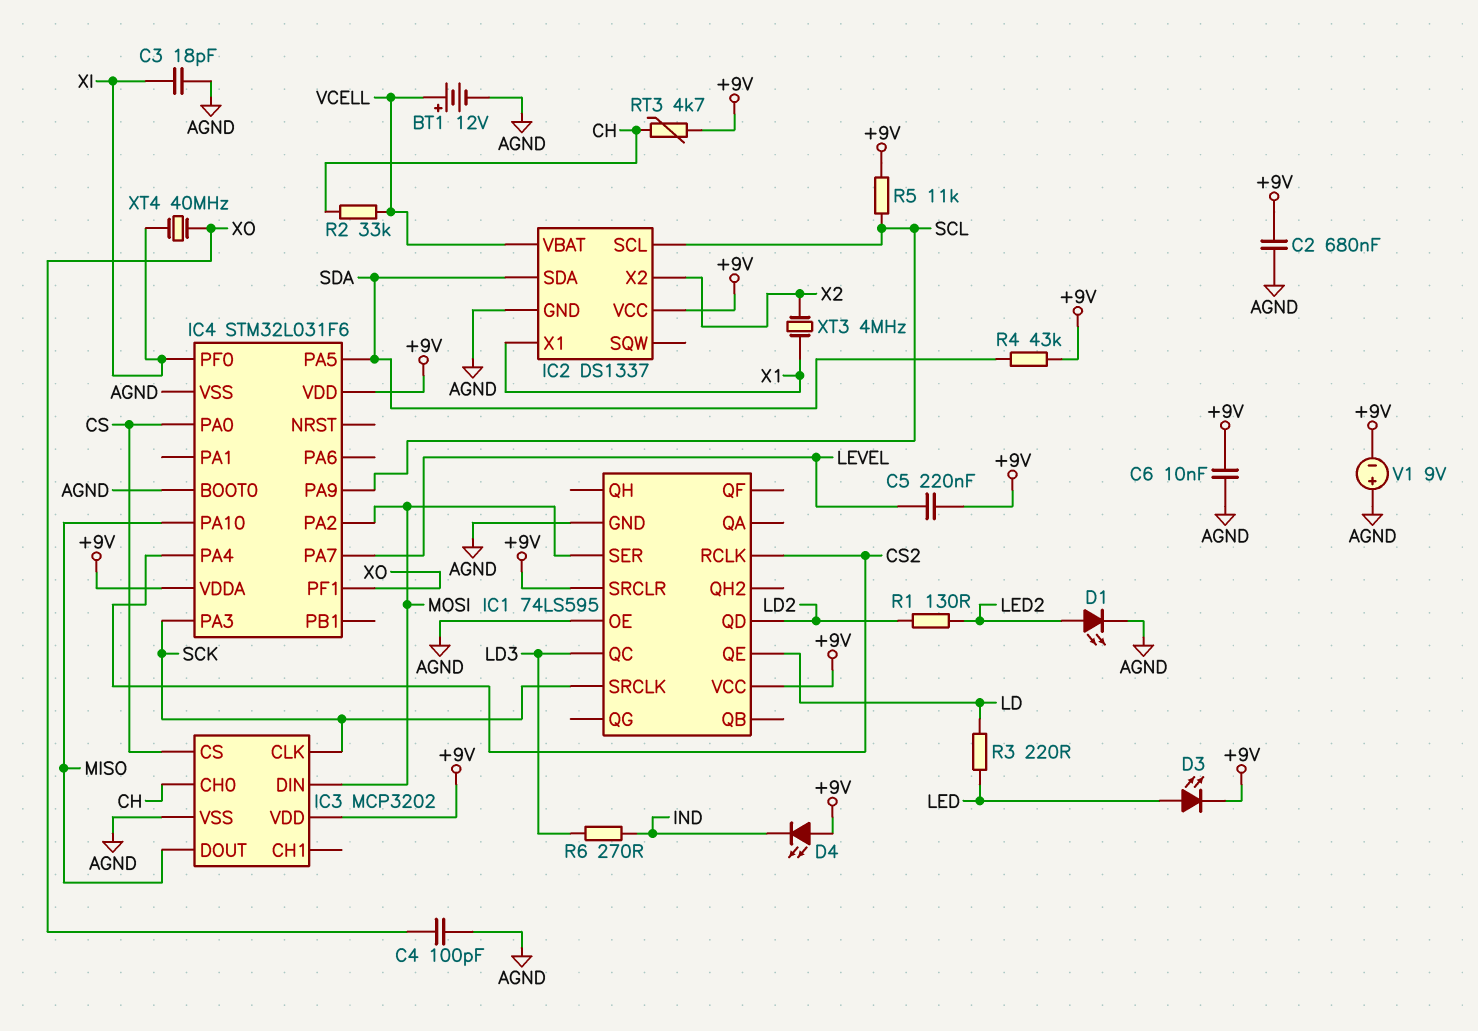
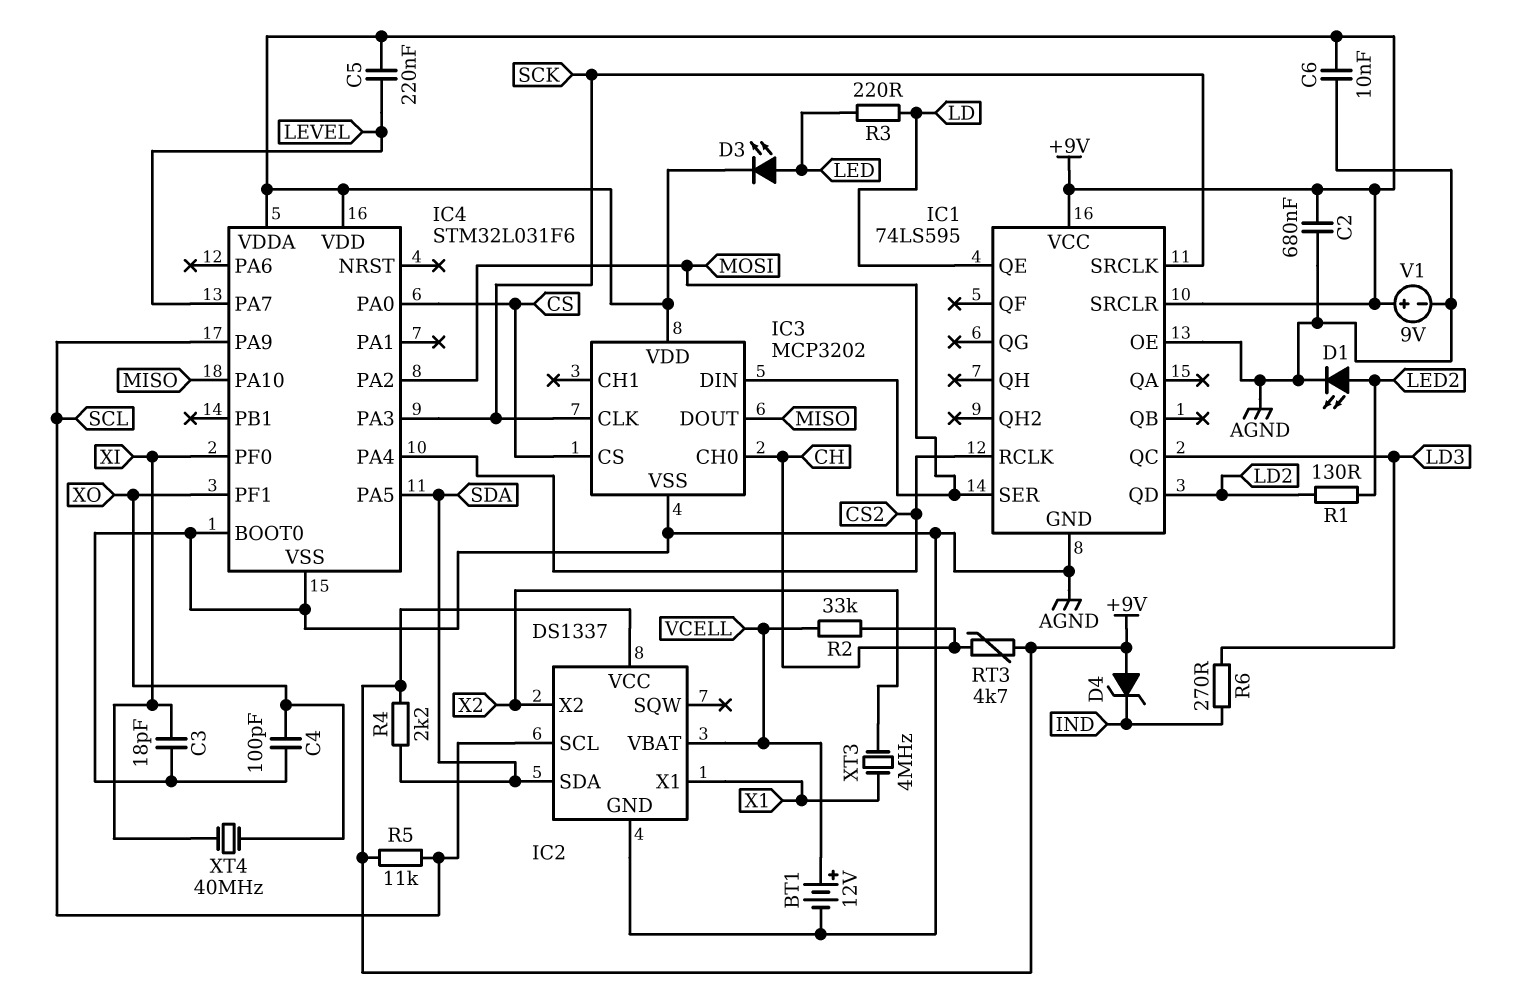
D4: LED (A +9V, K IND) -> zener (A +9V, K IND)
R4: 43k (+9V, SDA) -> 2.2k (+9V, SDA)
V1: 9V (plus AGND, minus +9V) -> 9V (plus +9V, minus AGND)

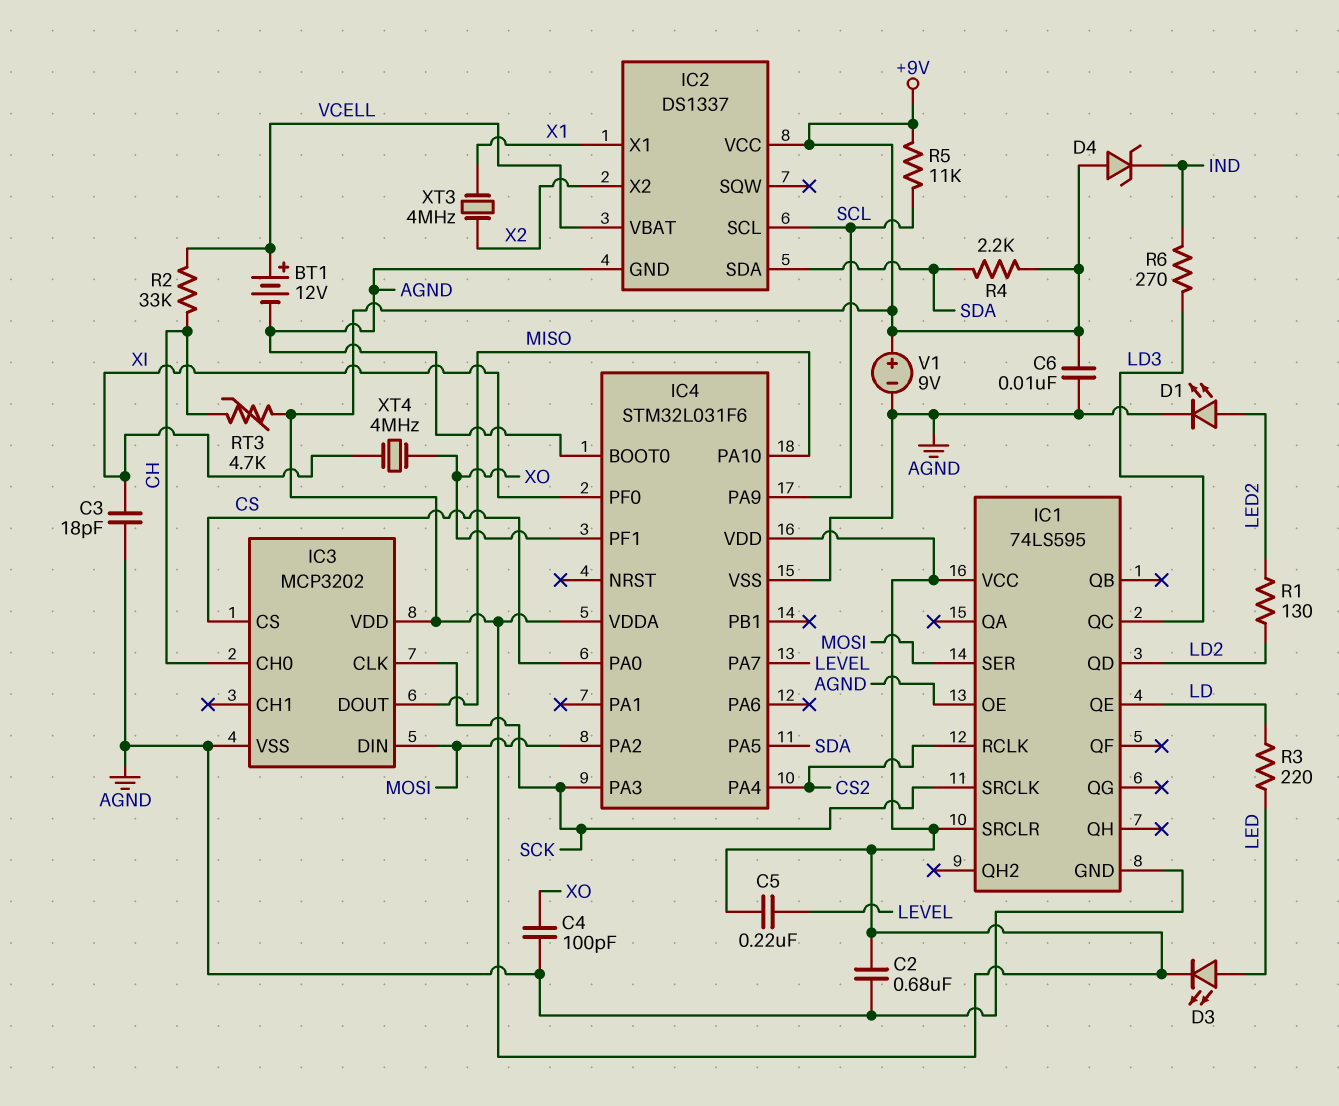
XT4: 40MHz (XI, XO) -> 4MHz (XI, XO)

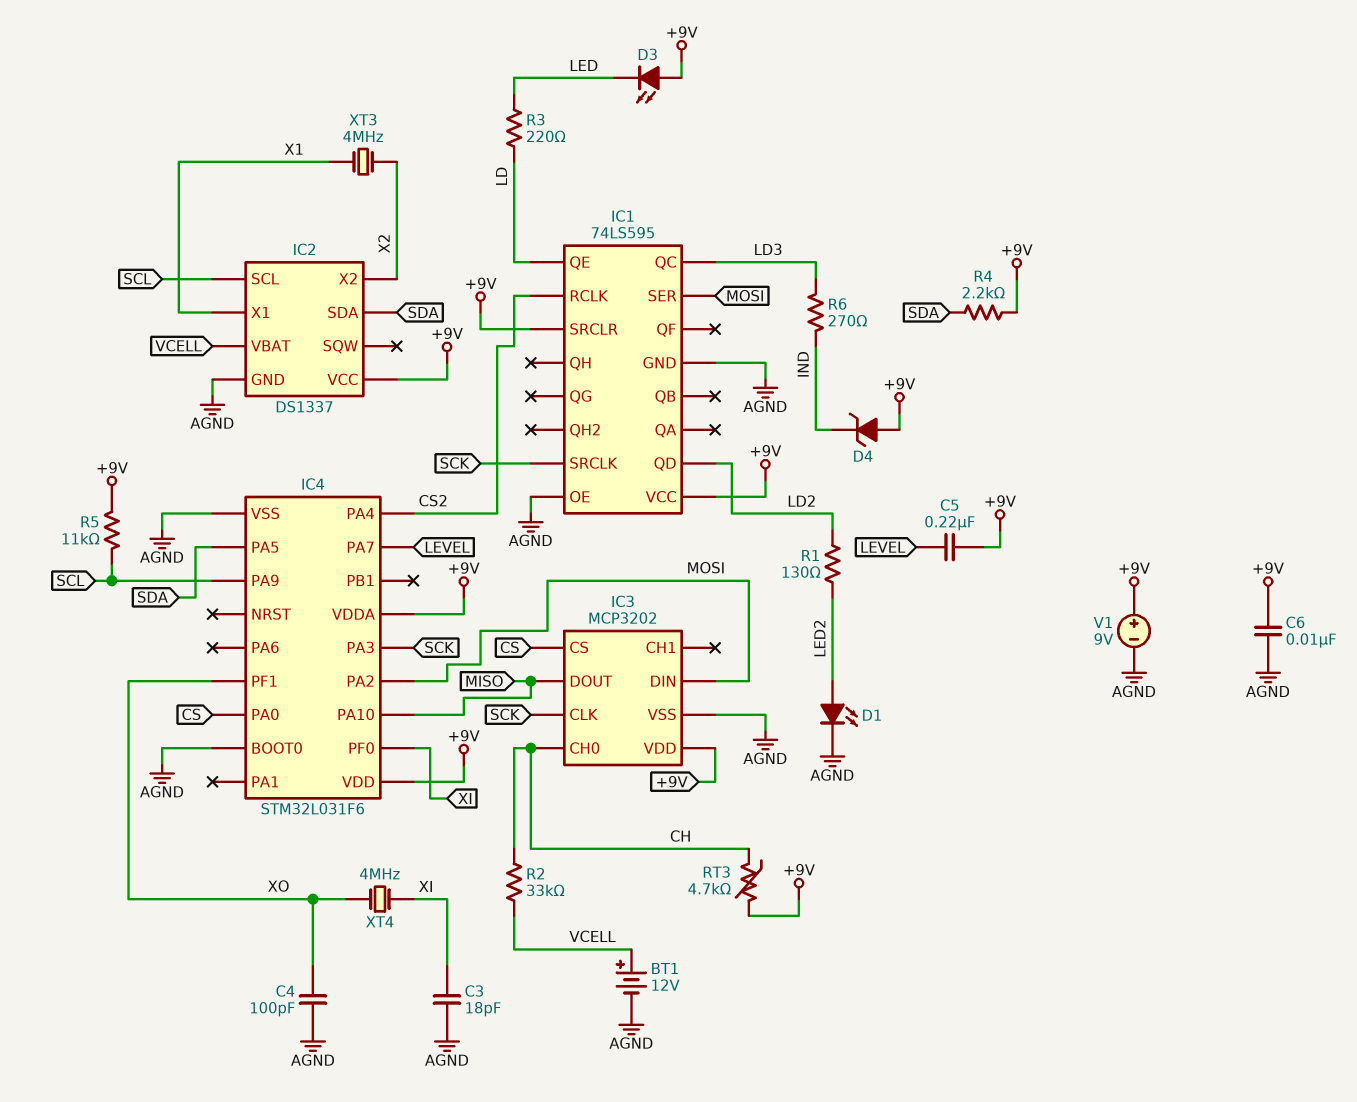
C2: 680nF (+9V, AGND) -> none
D3: LED (A LED, K +9V) -> LED (A +9V, K LED)

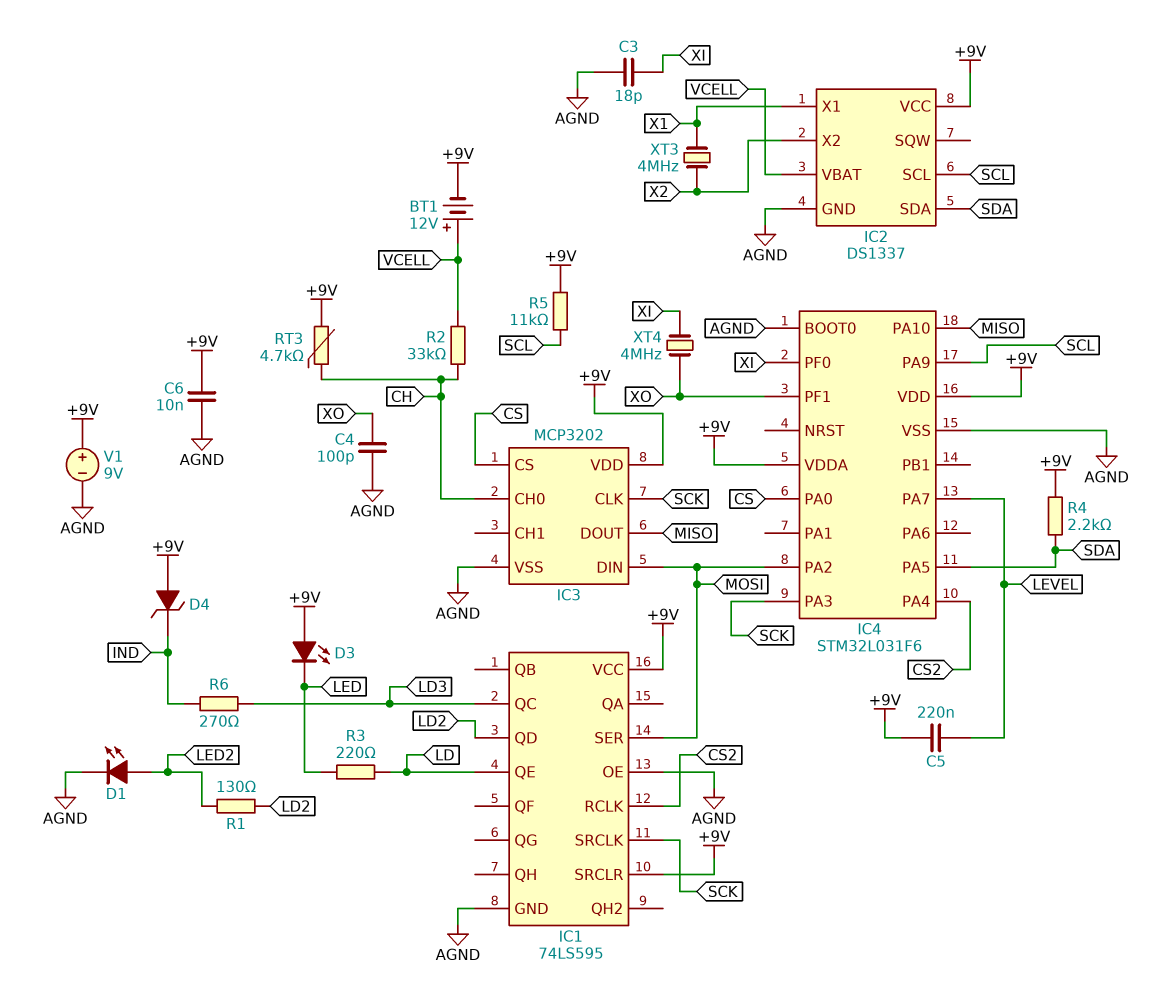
BT1: 12V (plus VCELL, minus AGND) -> 12V (plus VCELL, minus +9V)

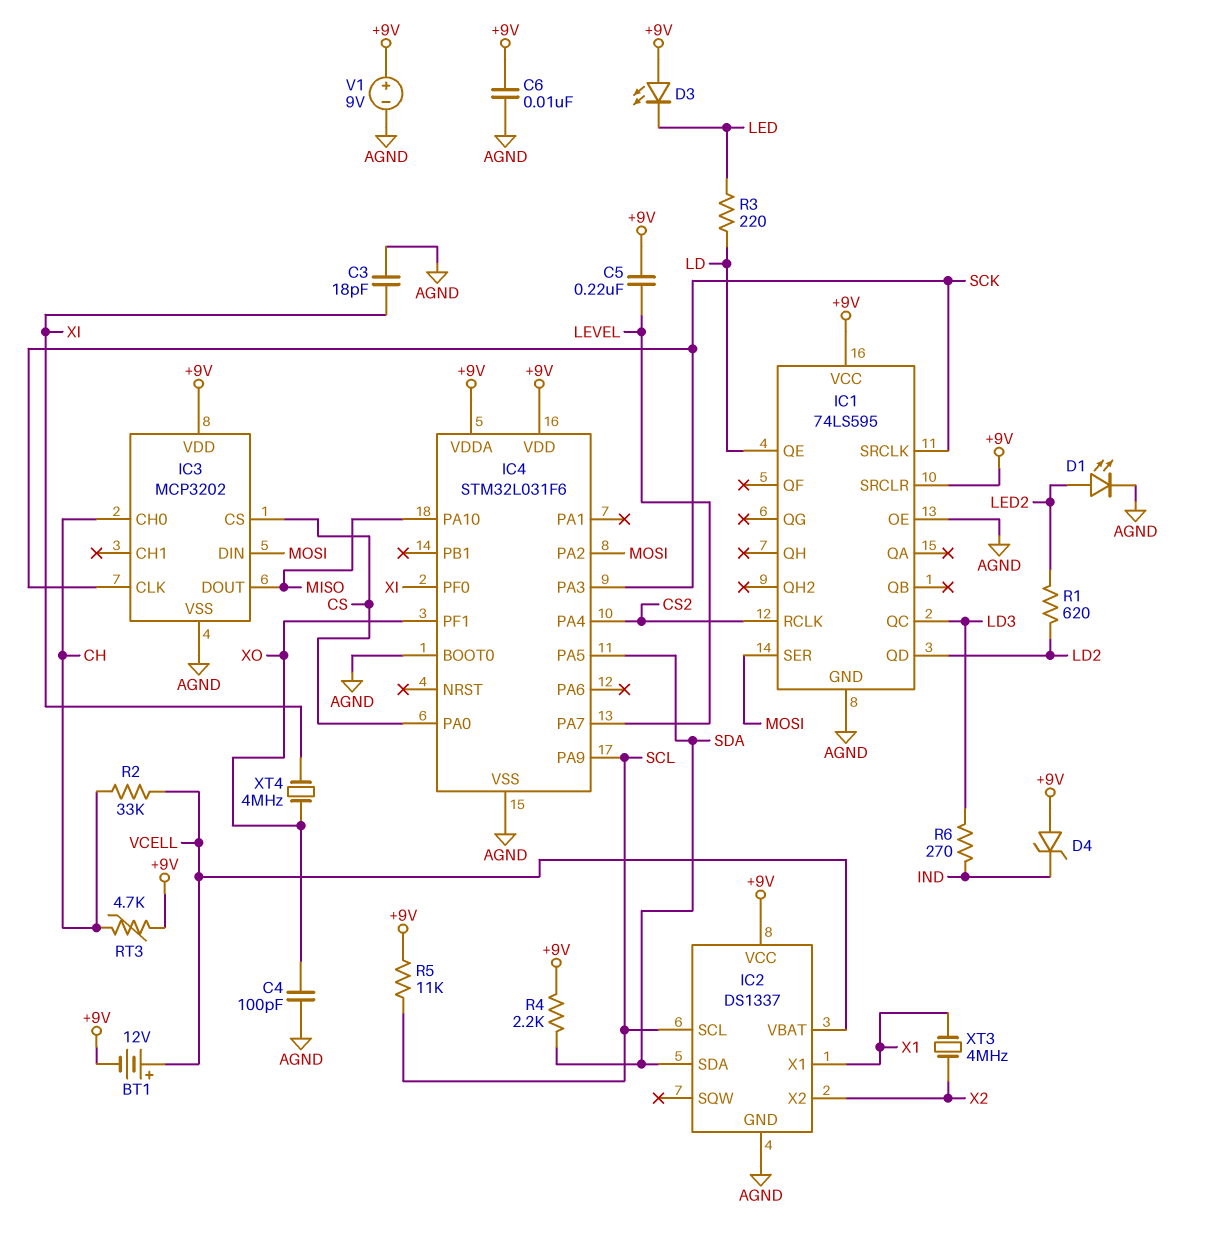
R1: 130 (LD2, LED2) -> 620 (LD2, LED2)

